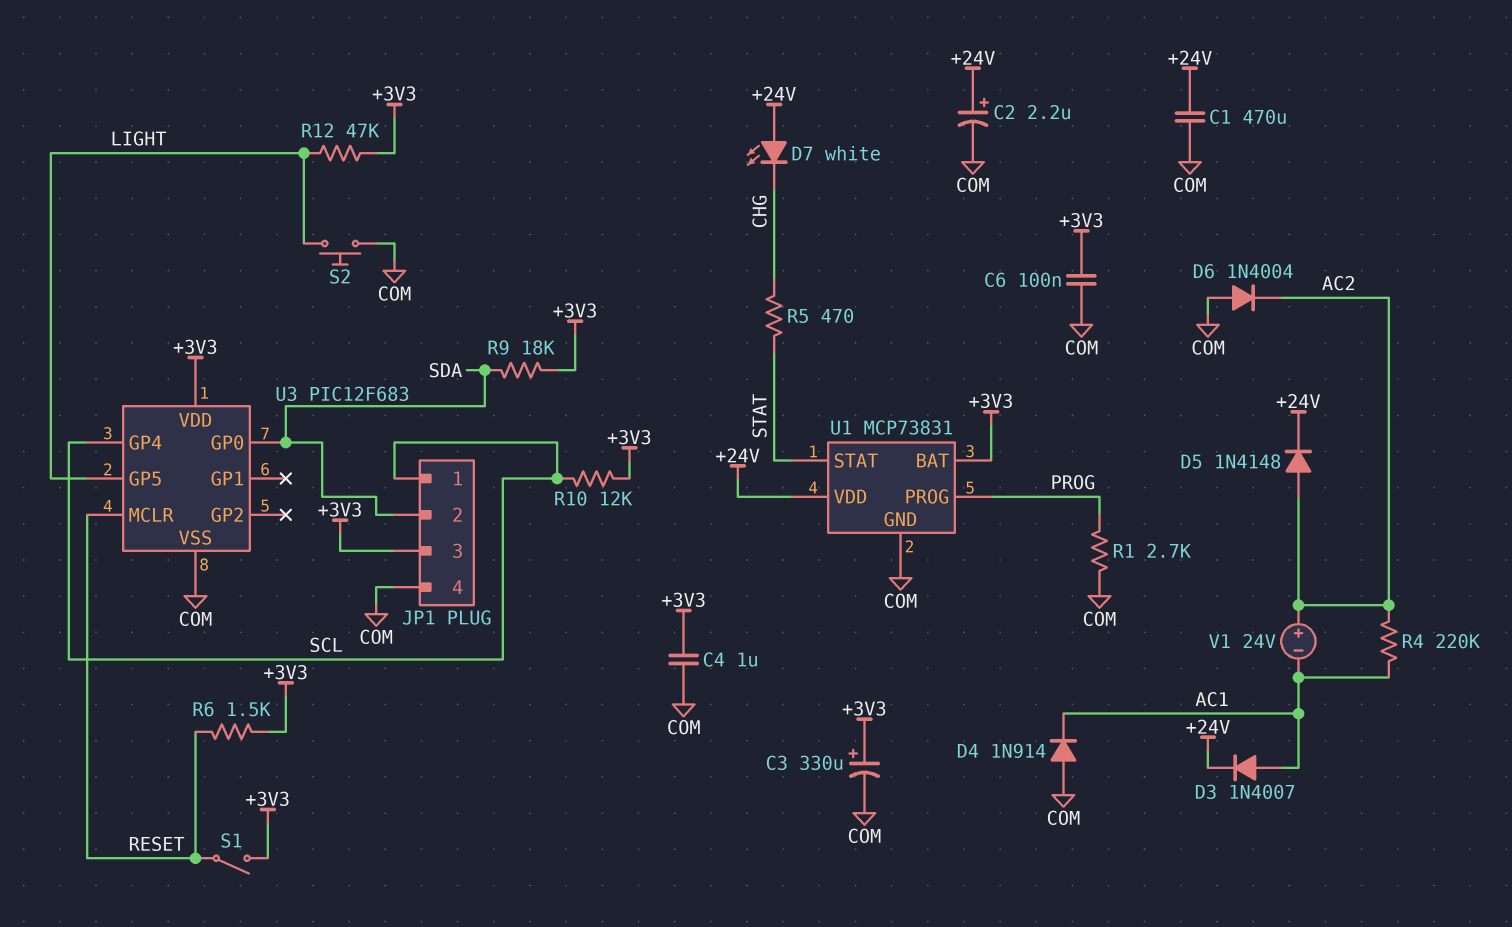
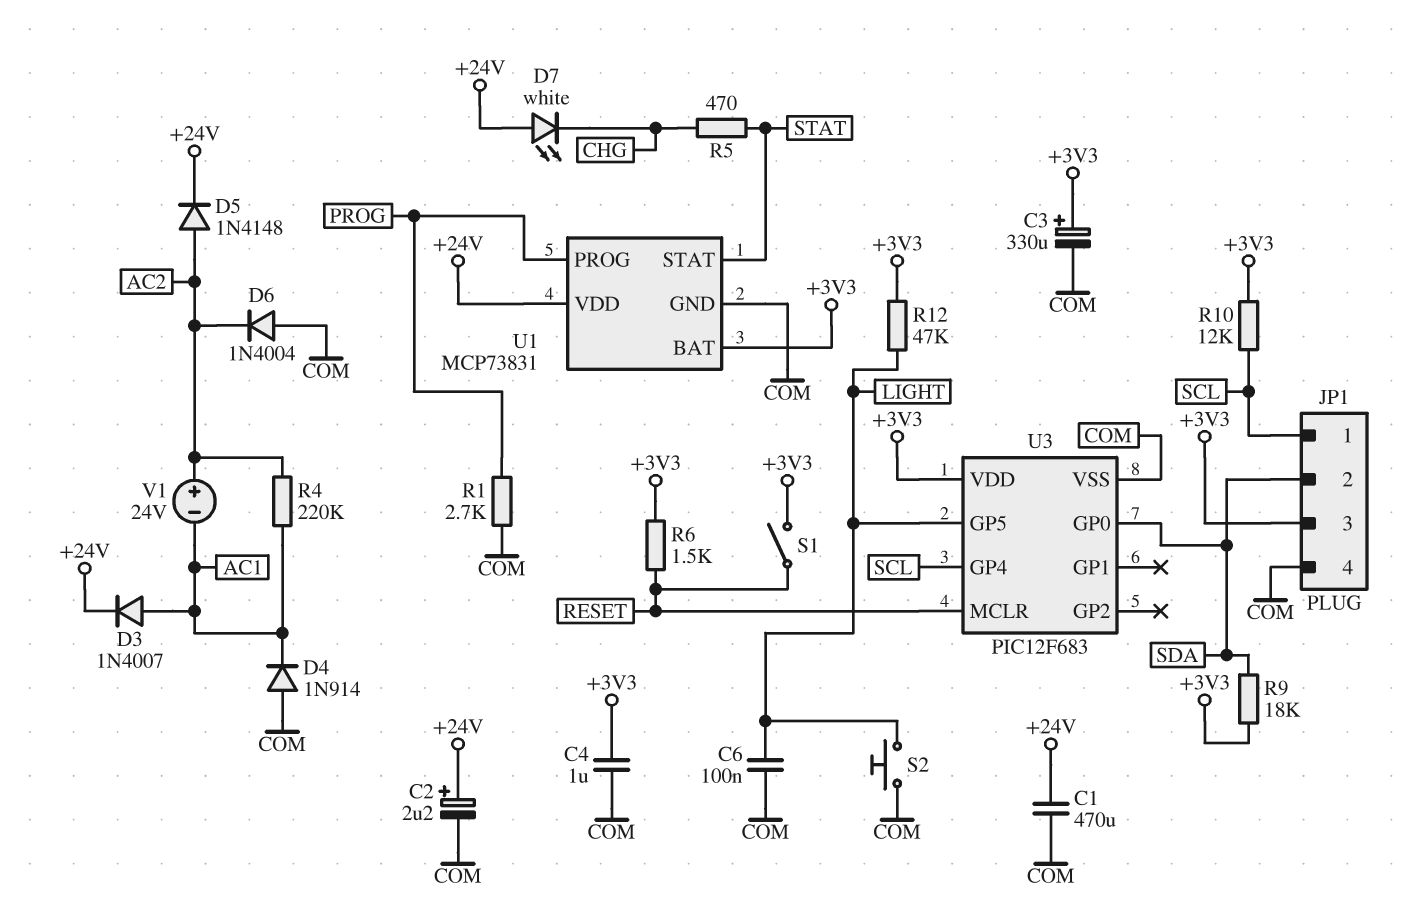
C6: 100nF (+3V3, COM) -> 100nF (COM, LIGHT)

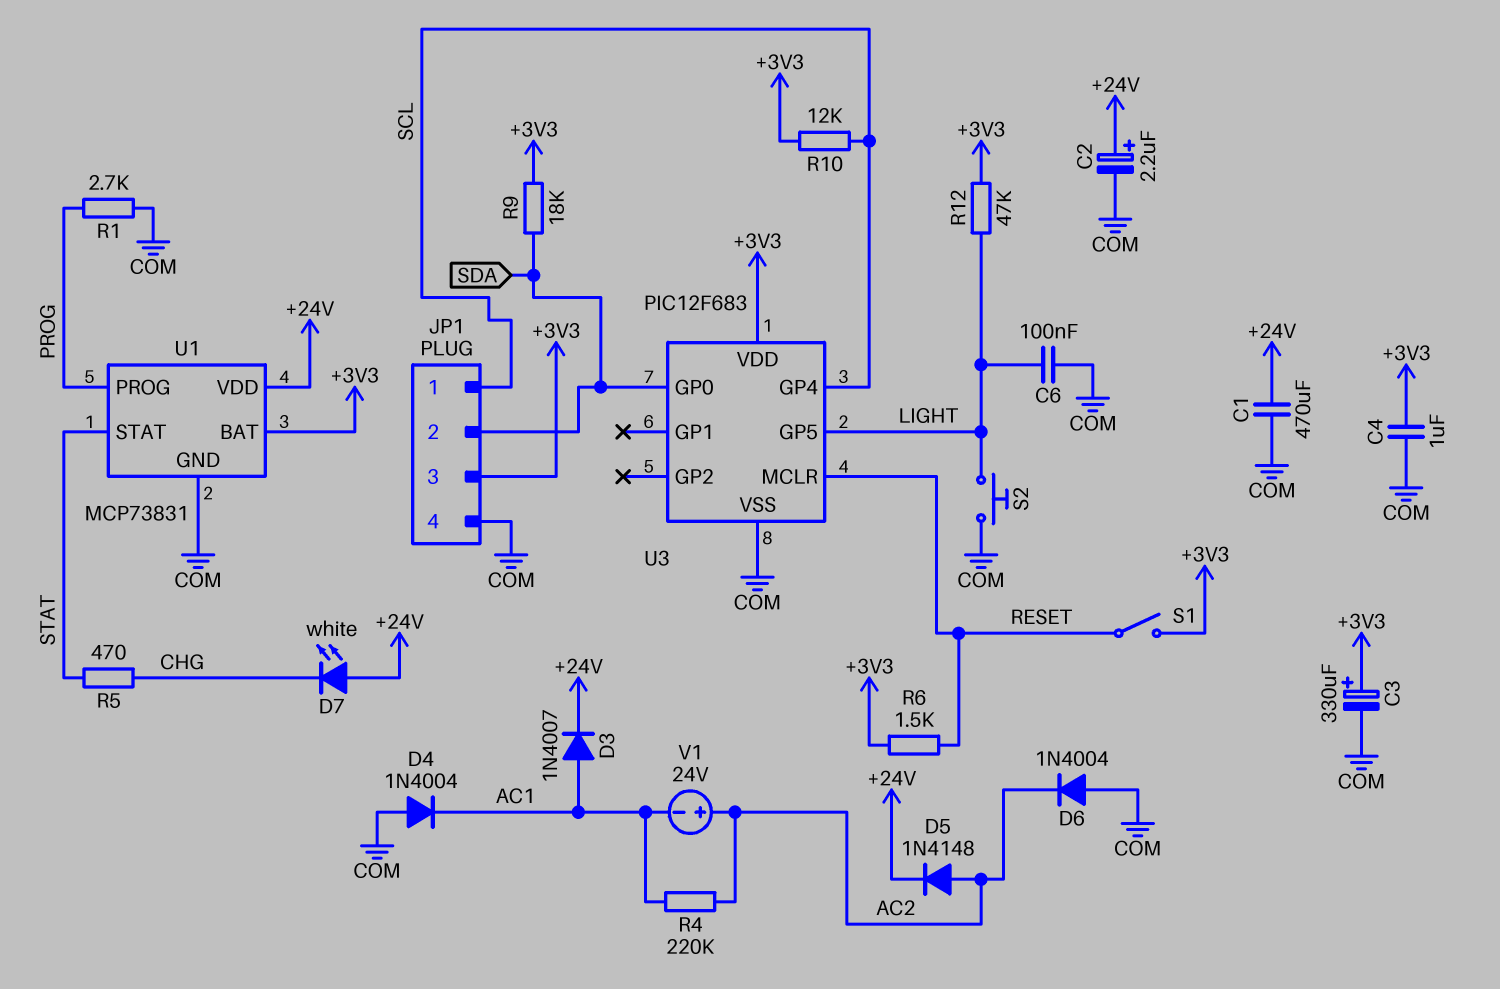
D4: diode 1N914 (A COM, K AC1) -> diode 1N4004 (A COM, K AC1)

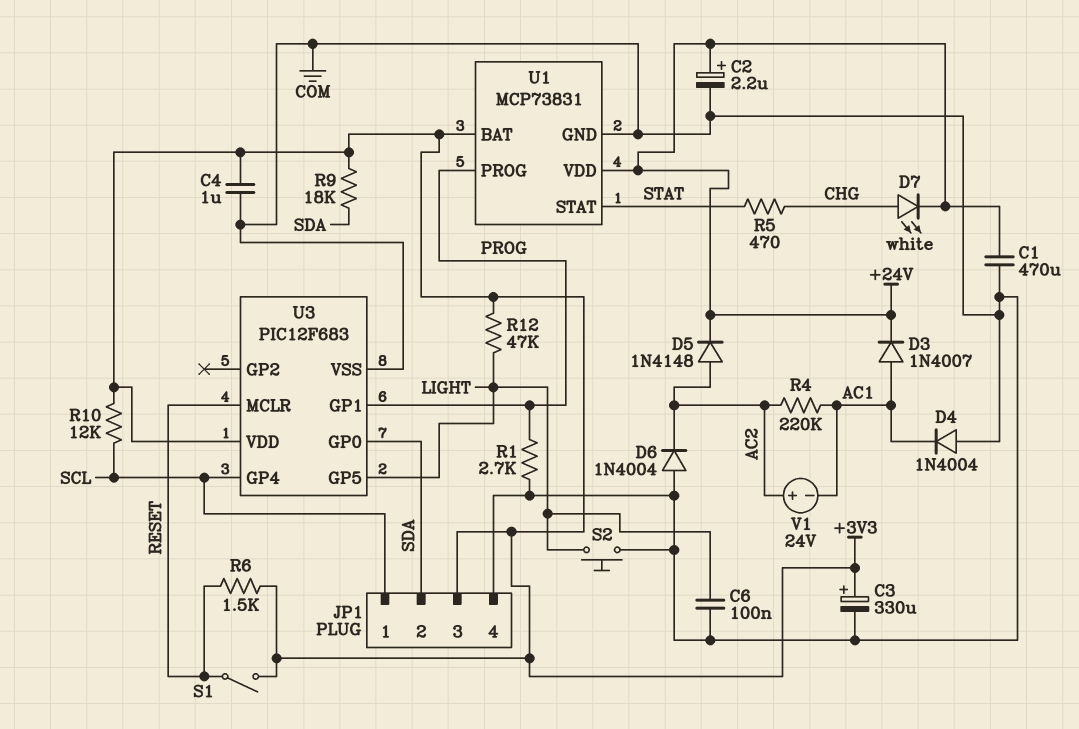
D7: LED white (A +24V, K CHG) -> LED white (A CHG, K +24V)
U3 pin GP1: none -> PROG

